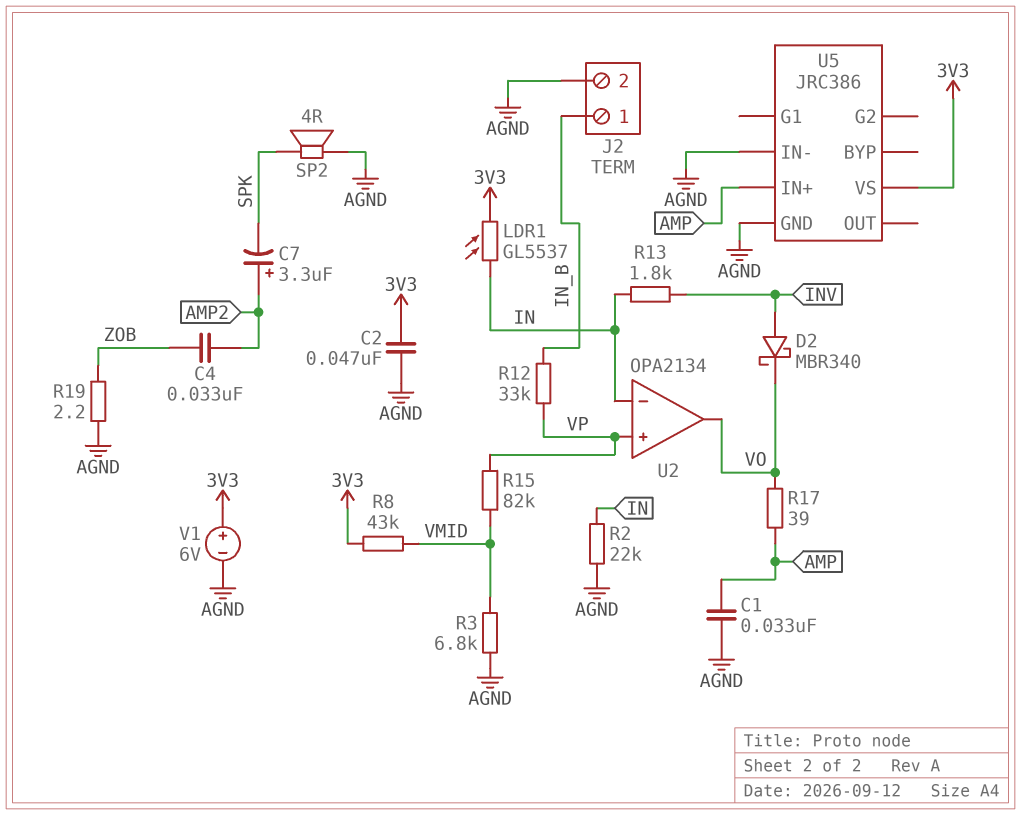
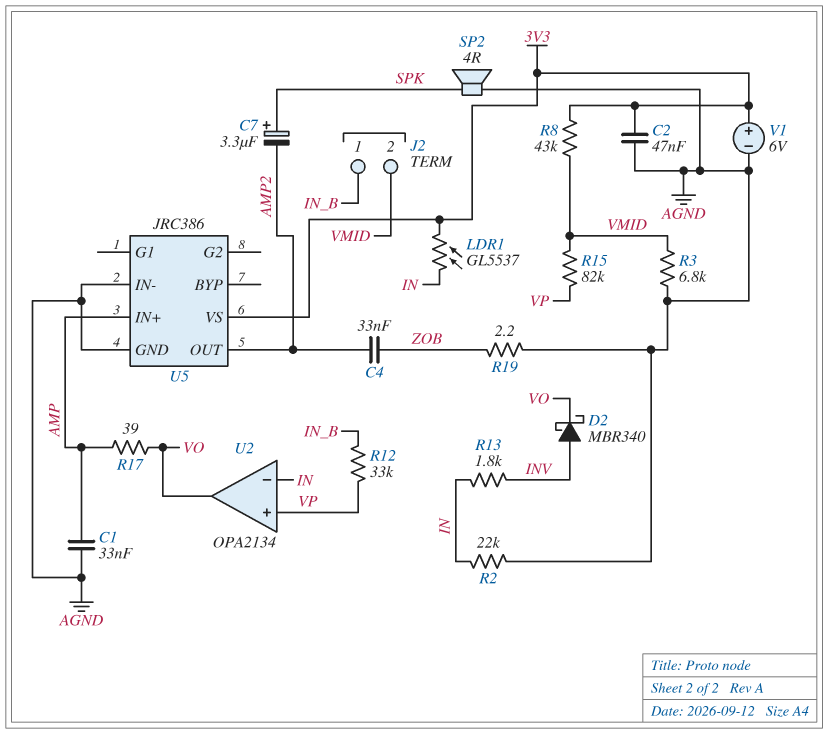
C7: 3.3uF (plus AMP2, minus SPK) -> 3.3uF (plus SPK, minus AMP2)
J2 pin 2: AGND -> VMID
U5 pin OUT: none -> AMP2

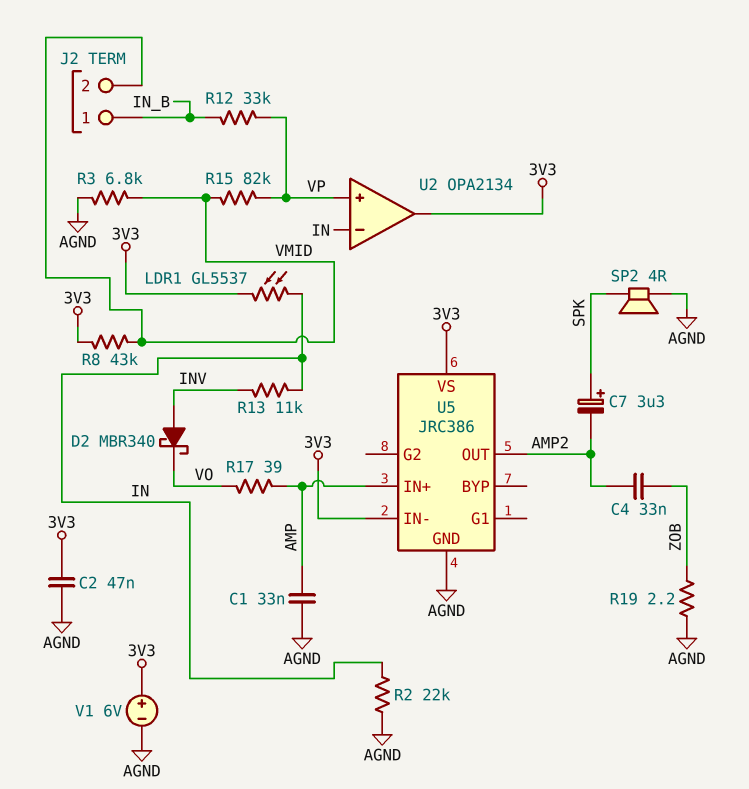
R13: 1.8k (IN, INV) -> 11k (IN, INV)
U2 pin out: VO -> 3V3
U5 pin IN-: AGND -> 3V3

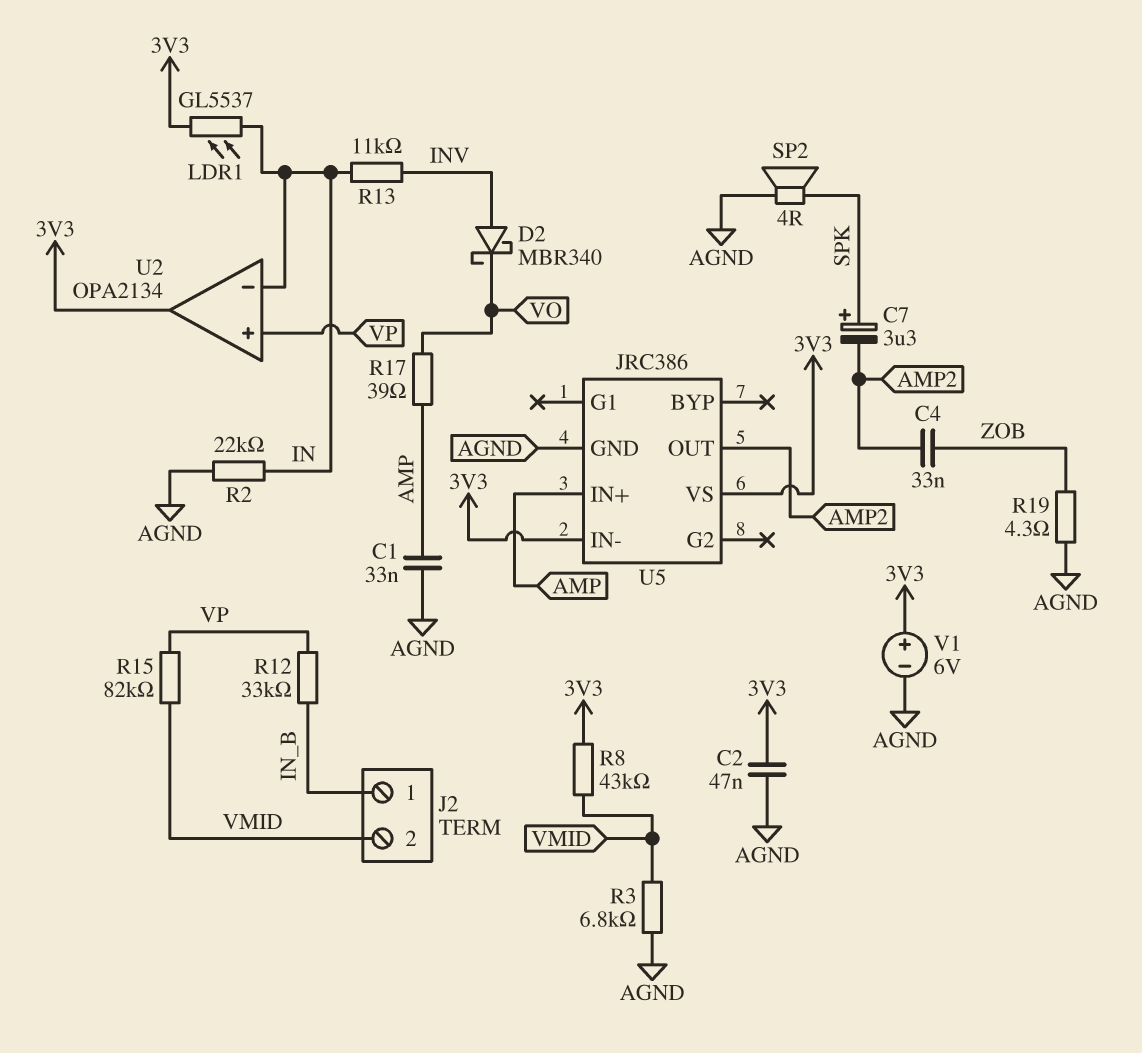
R19: 2.2 (AGND, ZOB) -> 4.3 (AGND, ZOB)

